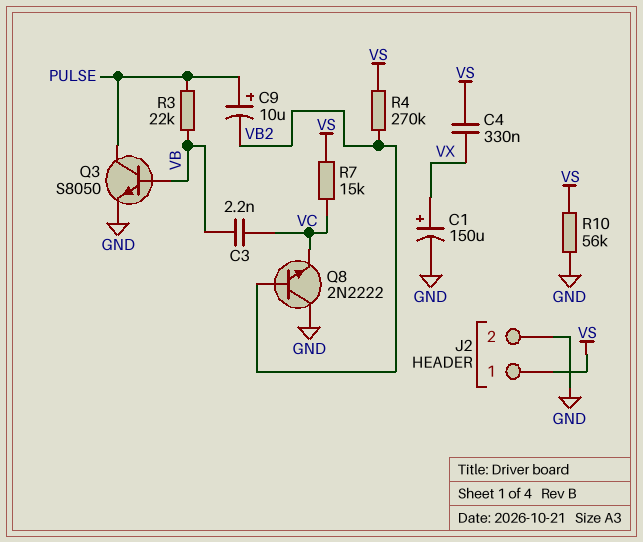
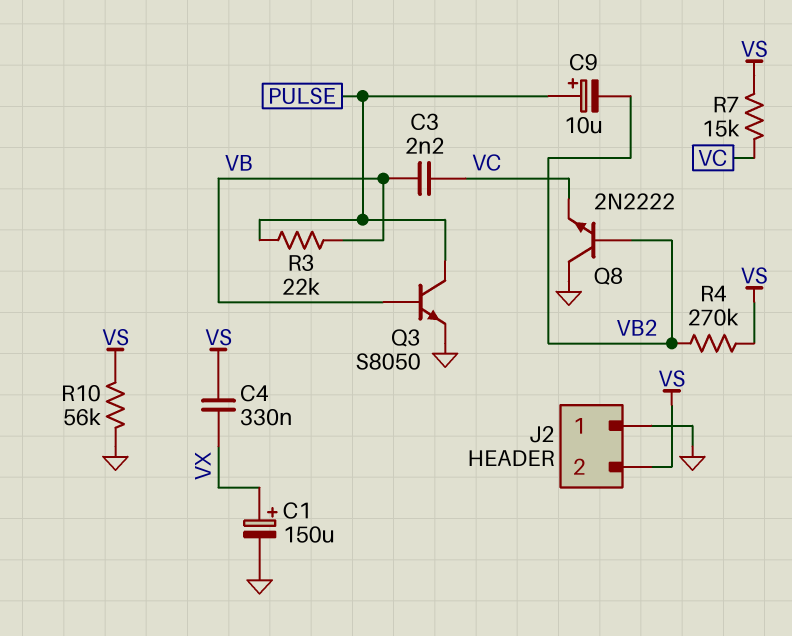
J2 pin 1: VS -> GND
J2 pin 2: GND -> VS

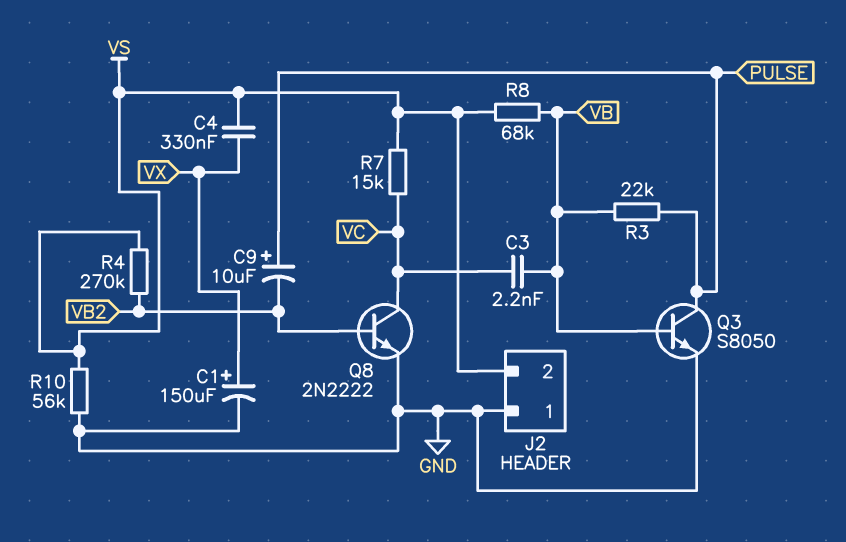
Q8: NPN 2N2222 (B VB2, C GND, E VC) -> NPN 2N2222 (B VB2, C VC, E GND)
R8: none -> 68k (VB, VS)

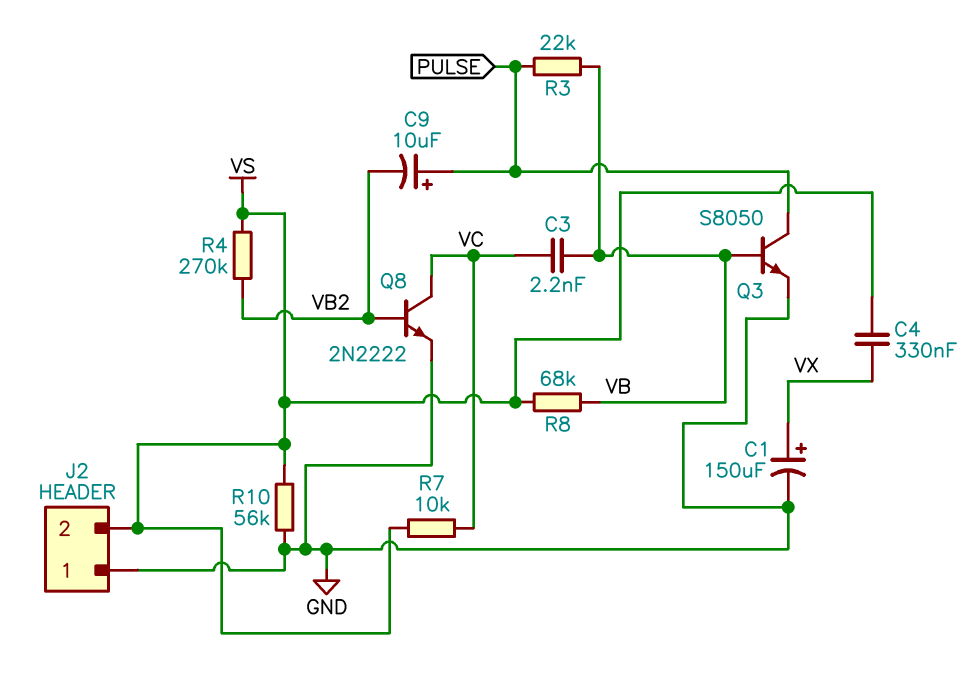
R7: 15k (VC, VS) -> 10k (VC, VS)

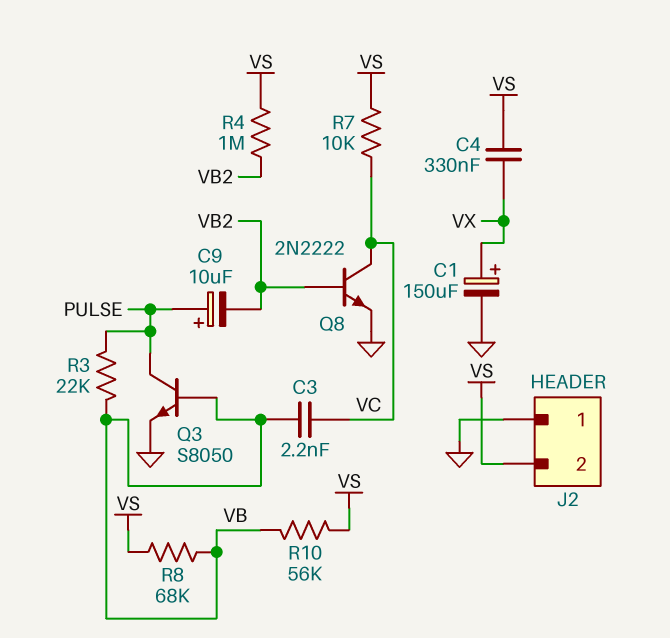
R4: 270k (VB2, VS) -> 1M (VB2, VS)
R10: 56k (GND, VS) -> 56k (VB, VS)

